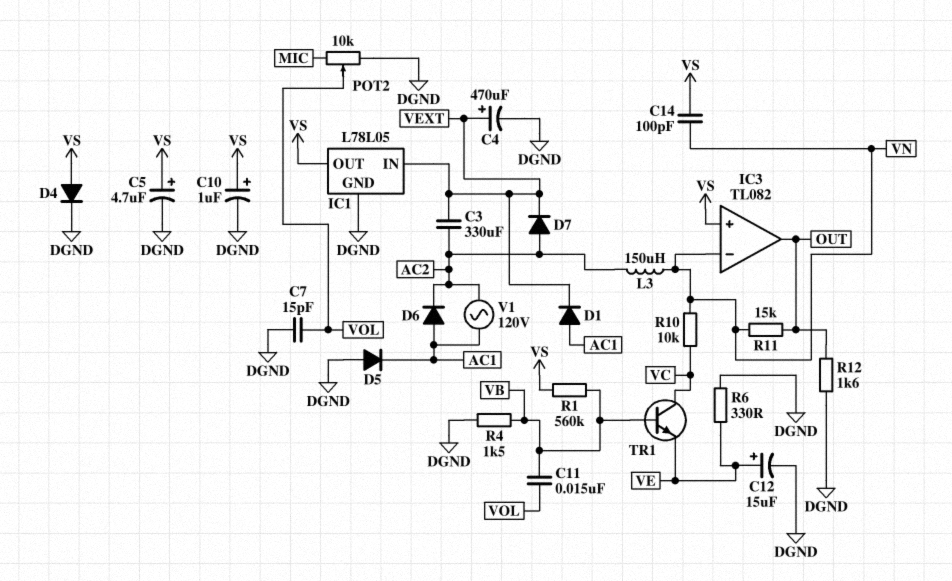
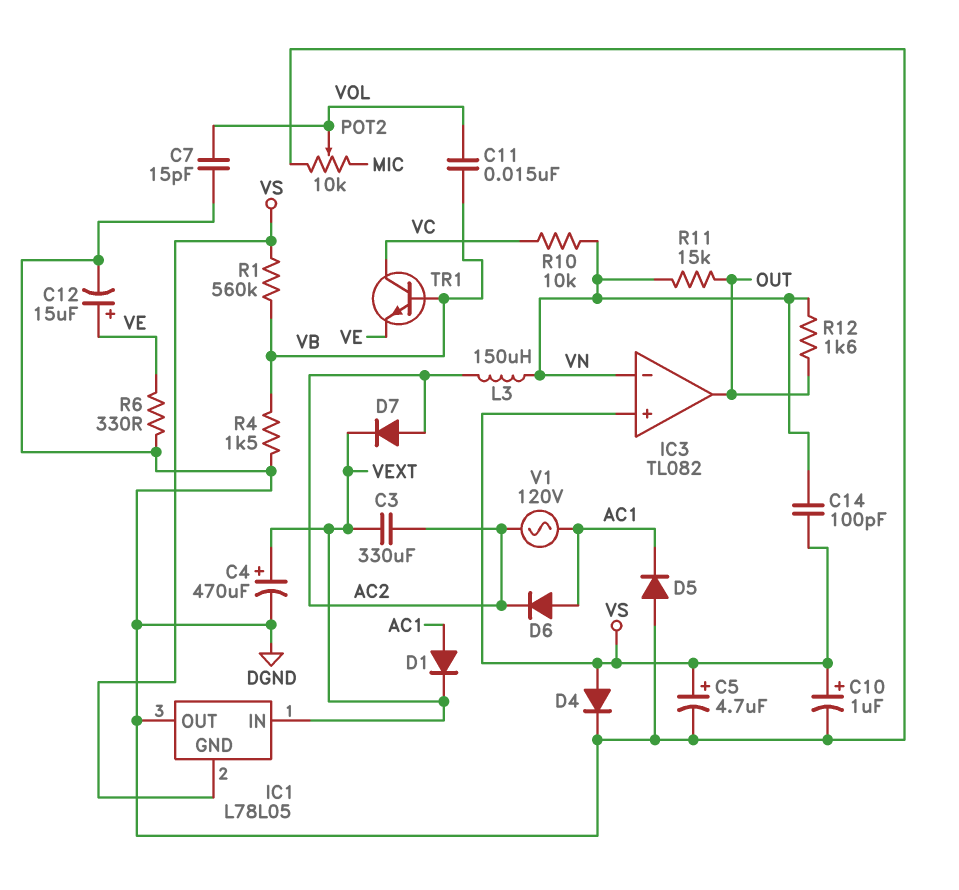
IC1 pin GND: DGND -> VS
IC1 pin OUT: VS -> DGND
R12: 1.6k (DGND, OUT) -> 1.6k (OUT, VN)

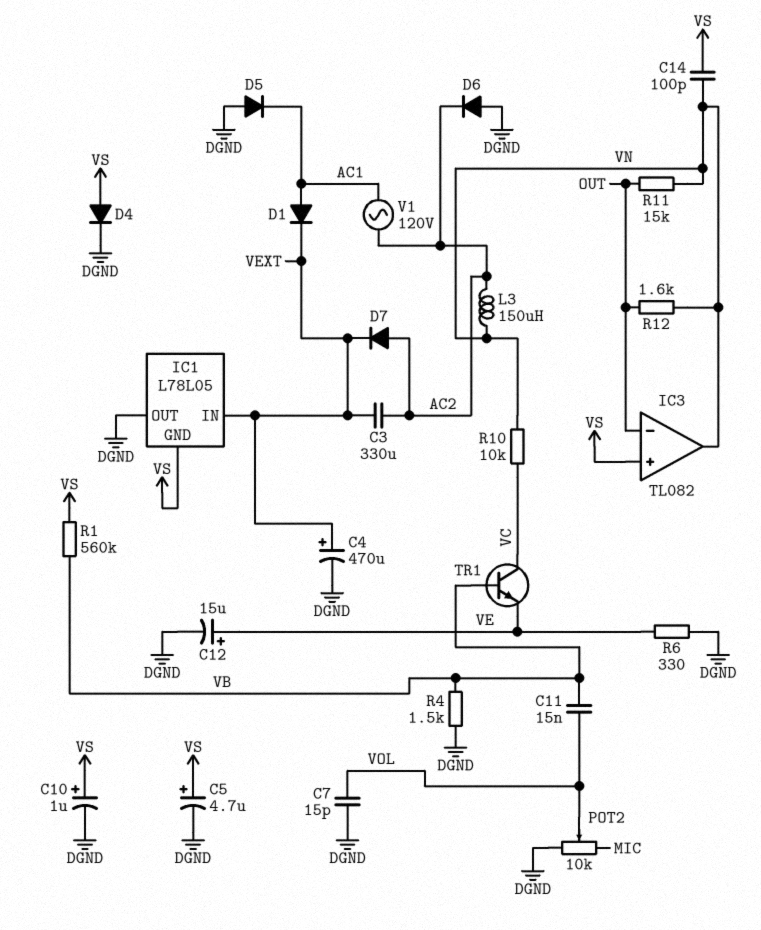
D6: diode (A AC1, K AC2) -> diode (A DGND, K AC2)
IC3 pin in-: VN -> OUT
IC3 pin out: OUT -> VN

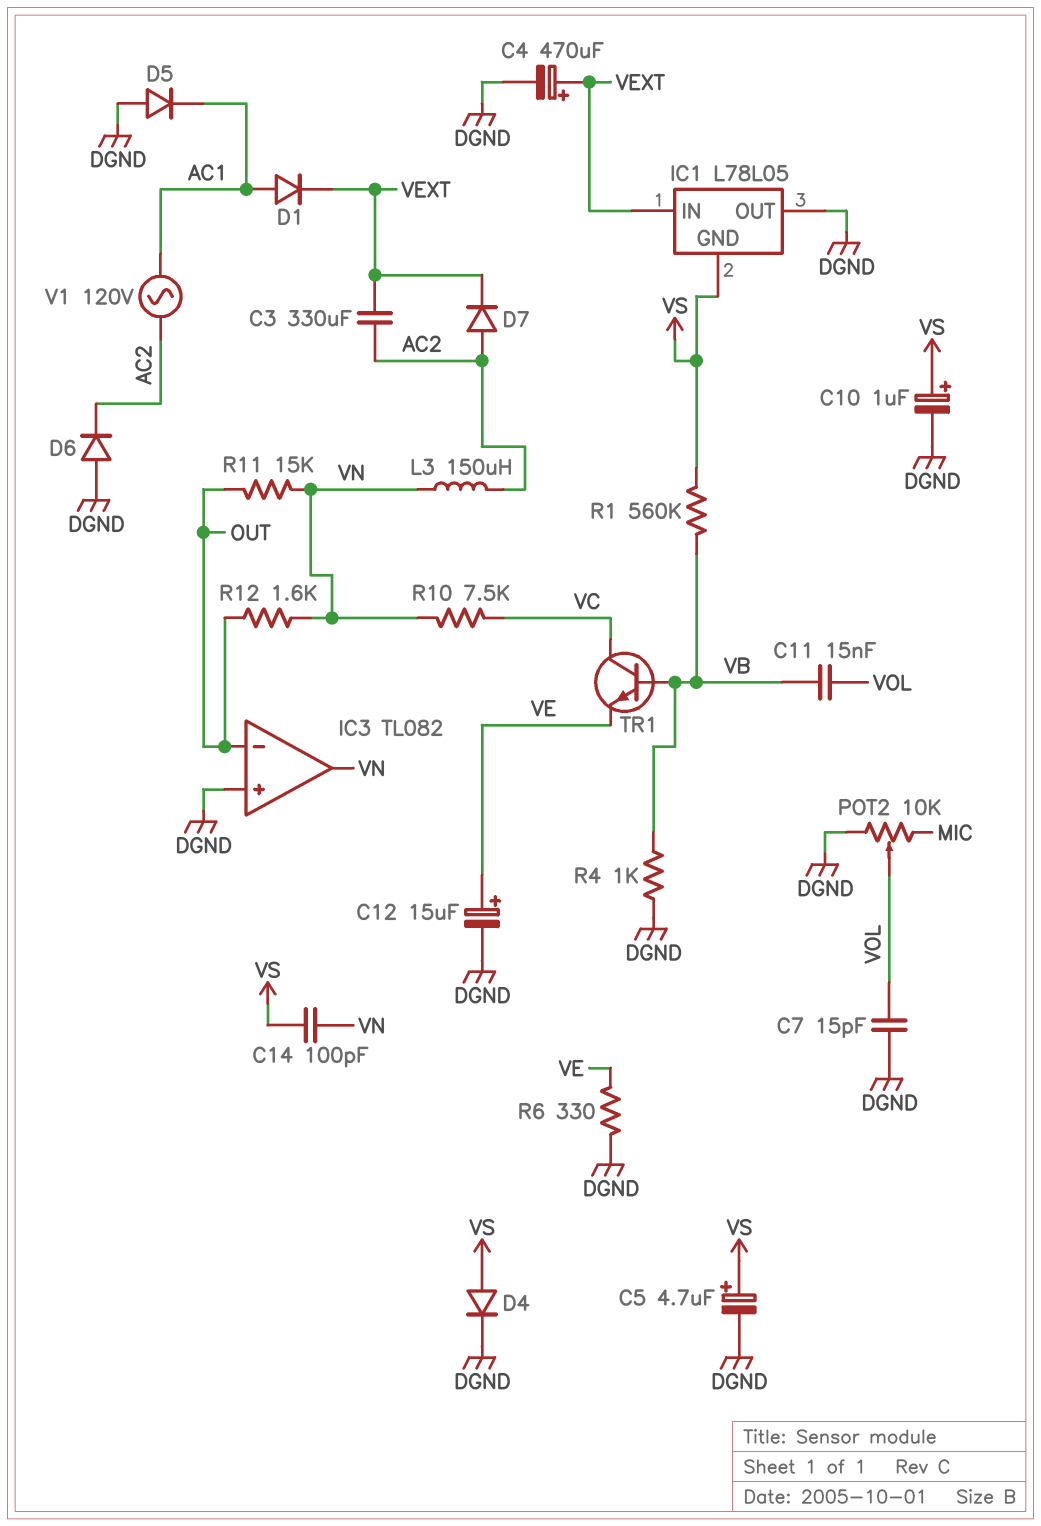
IC3 pin in+: VS -> DGND
R4: 1.5k (DGND, VB) -> 1k (DGND, VB)
R10: 10k (VC, VN) -> 7.5k (VC, VN)

